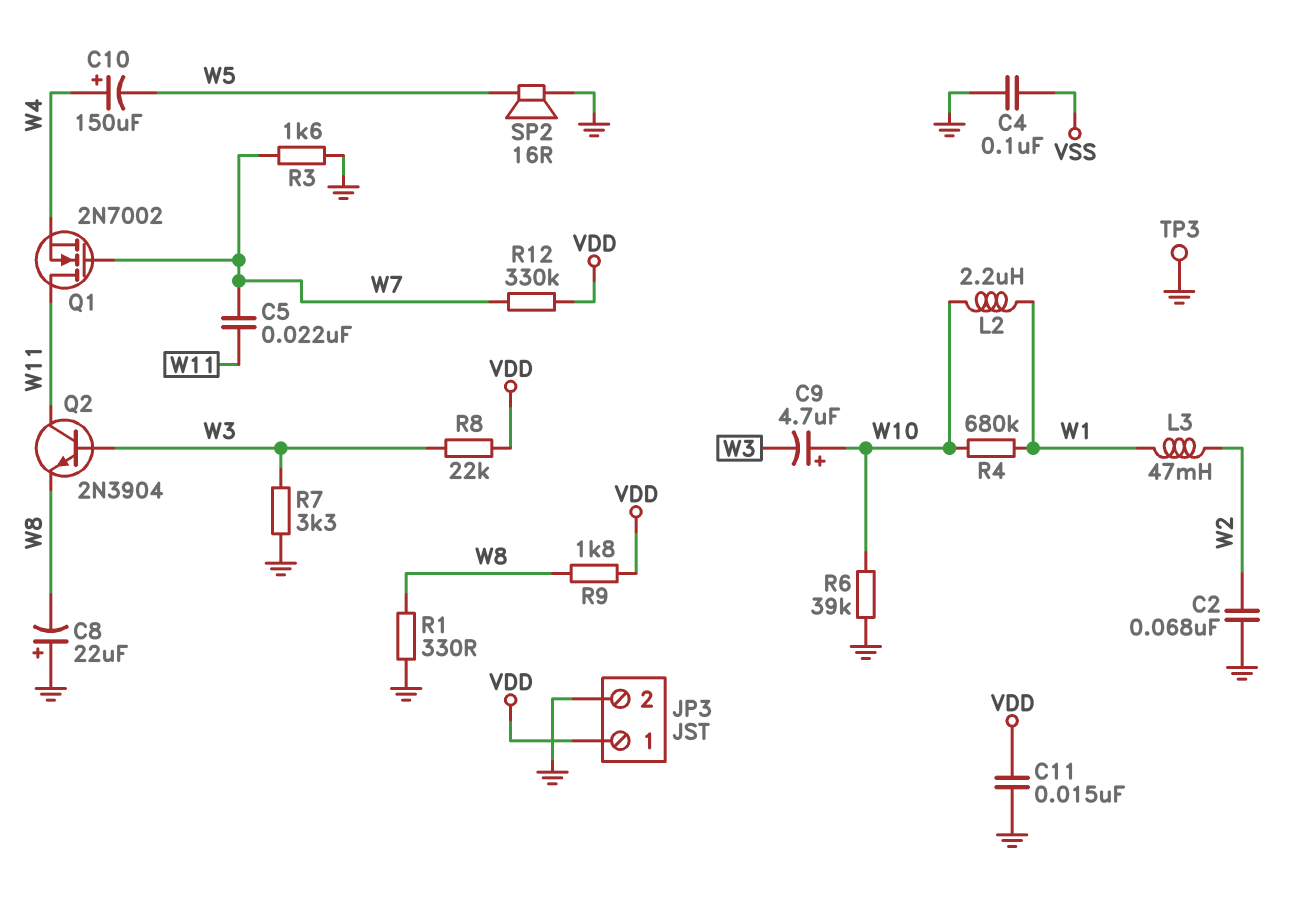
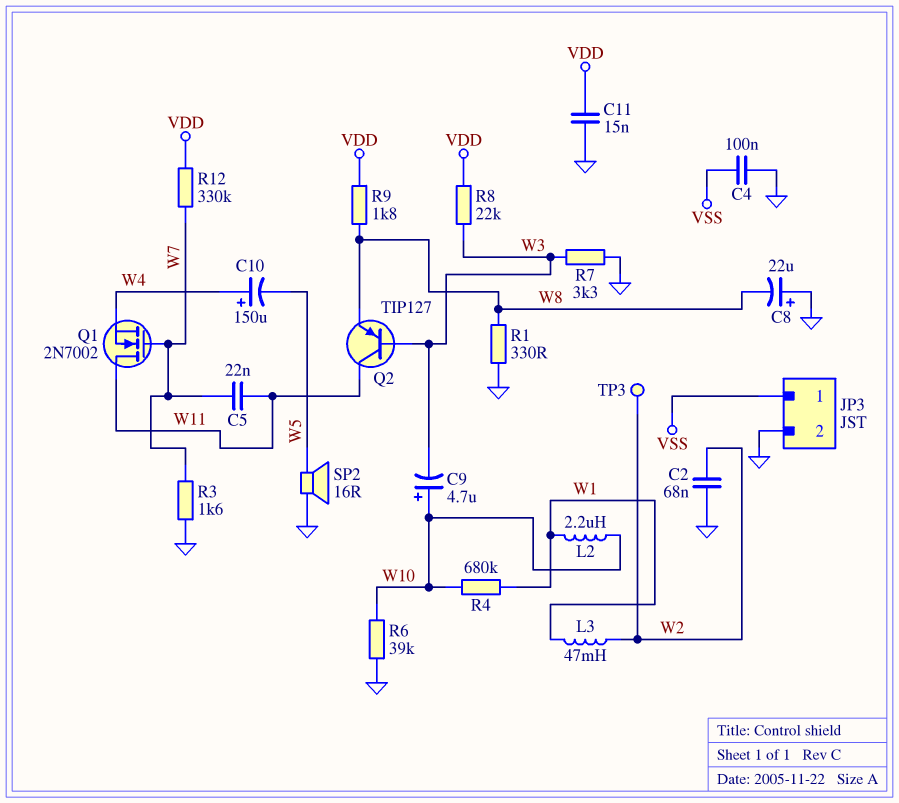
JP3 pin 1: VDD -> VSS
Q2: NPN 2N3904 (B W3, C W11, E W8) -> PNP TIP127 (B W3, C W11, E W8)
TP3: test point (GND) -> test point (W2)

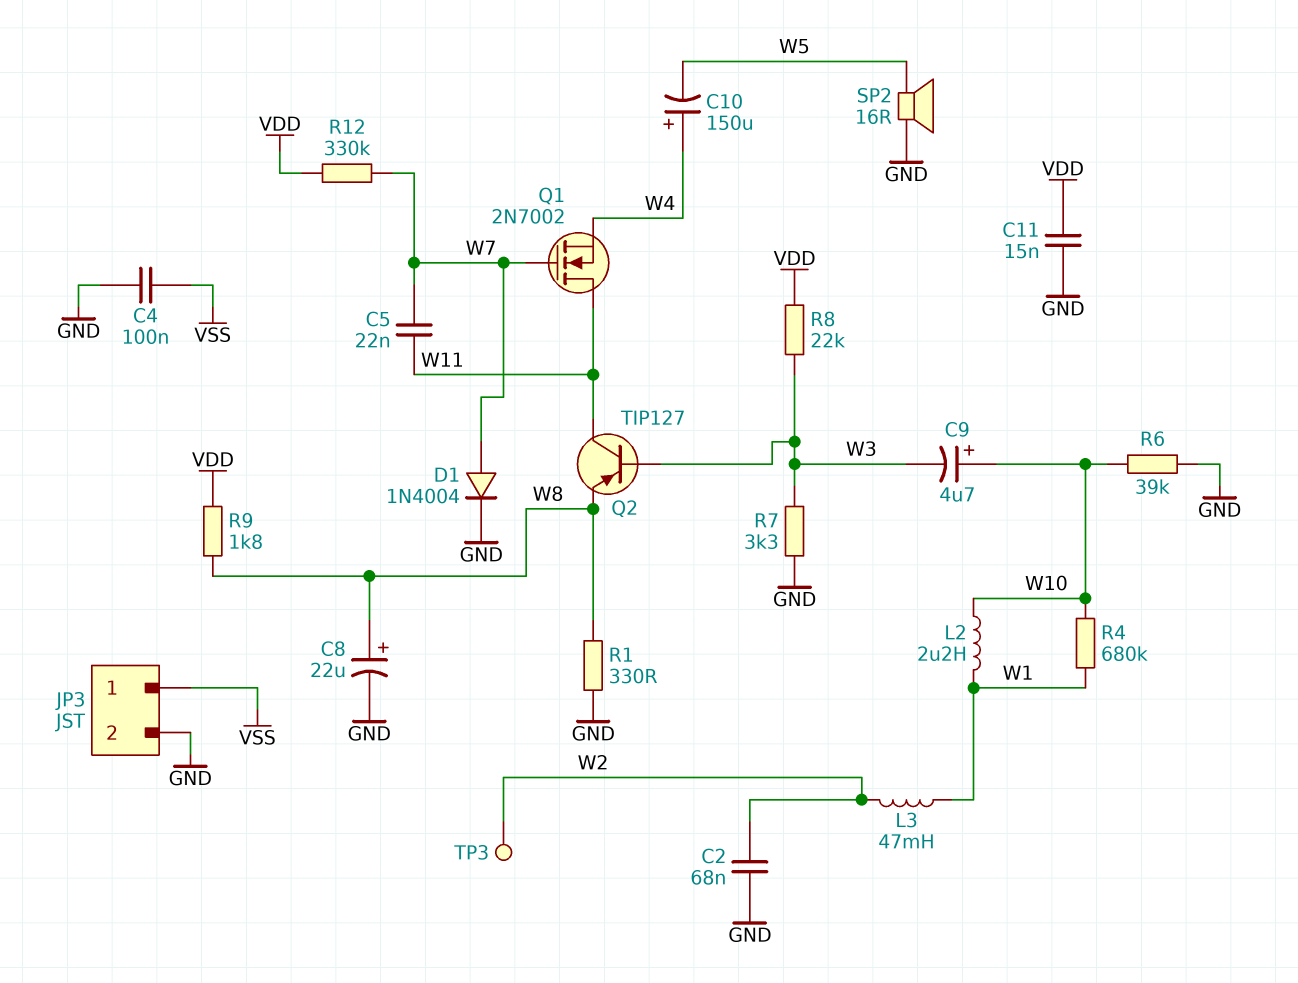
C8: 22uF (plus GND, minus W8) -> 22uF (plus W8, minus GND)
D1: none -> diode 1N4004 (A W7, K GND)
R3: 1.6k (GND, W7) -> none

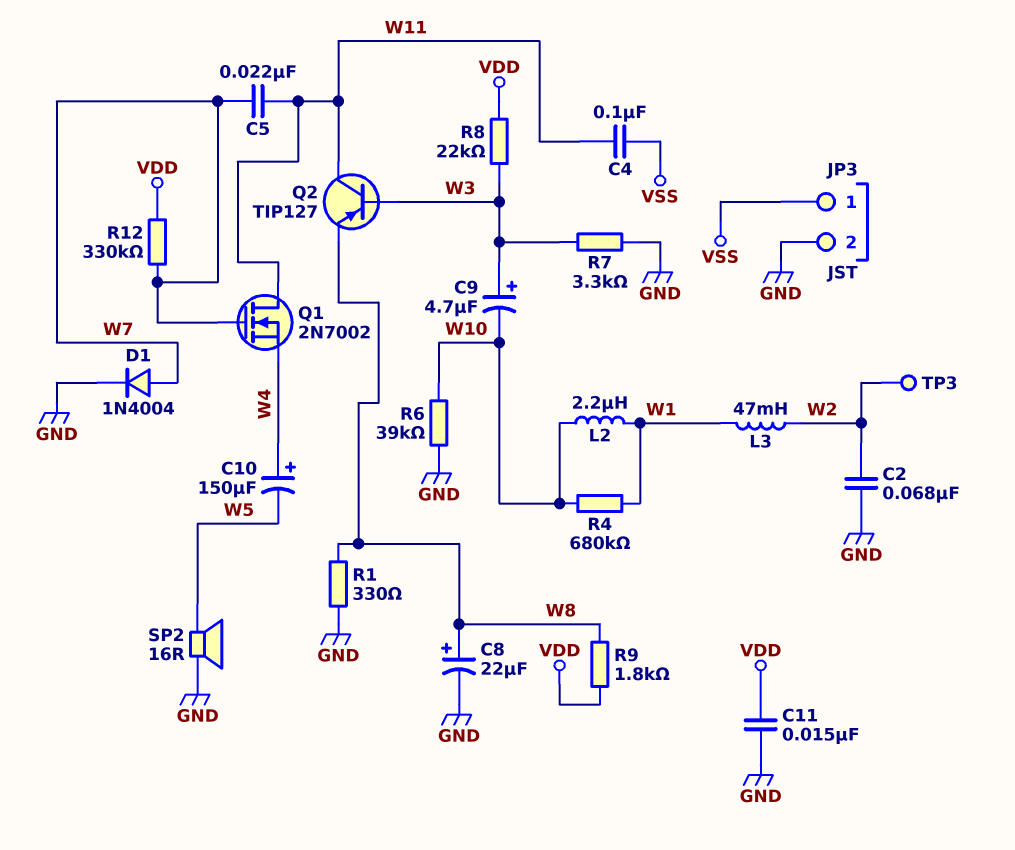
C4: 100nF (GND, VSS) -> 100nF (VSS, W11)
C9: 4.7uF (plus W10, minus W3) -> 4.7uF (plus W3, minus W10)

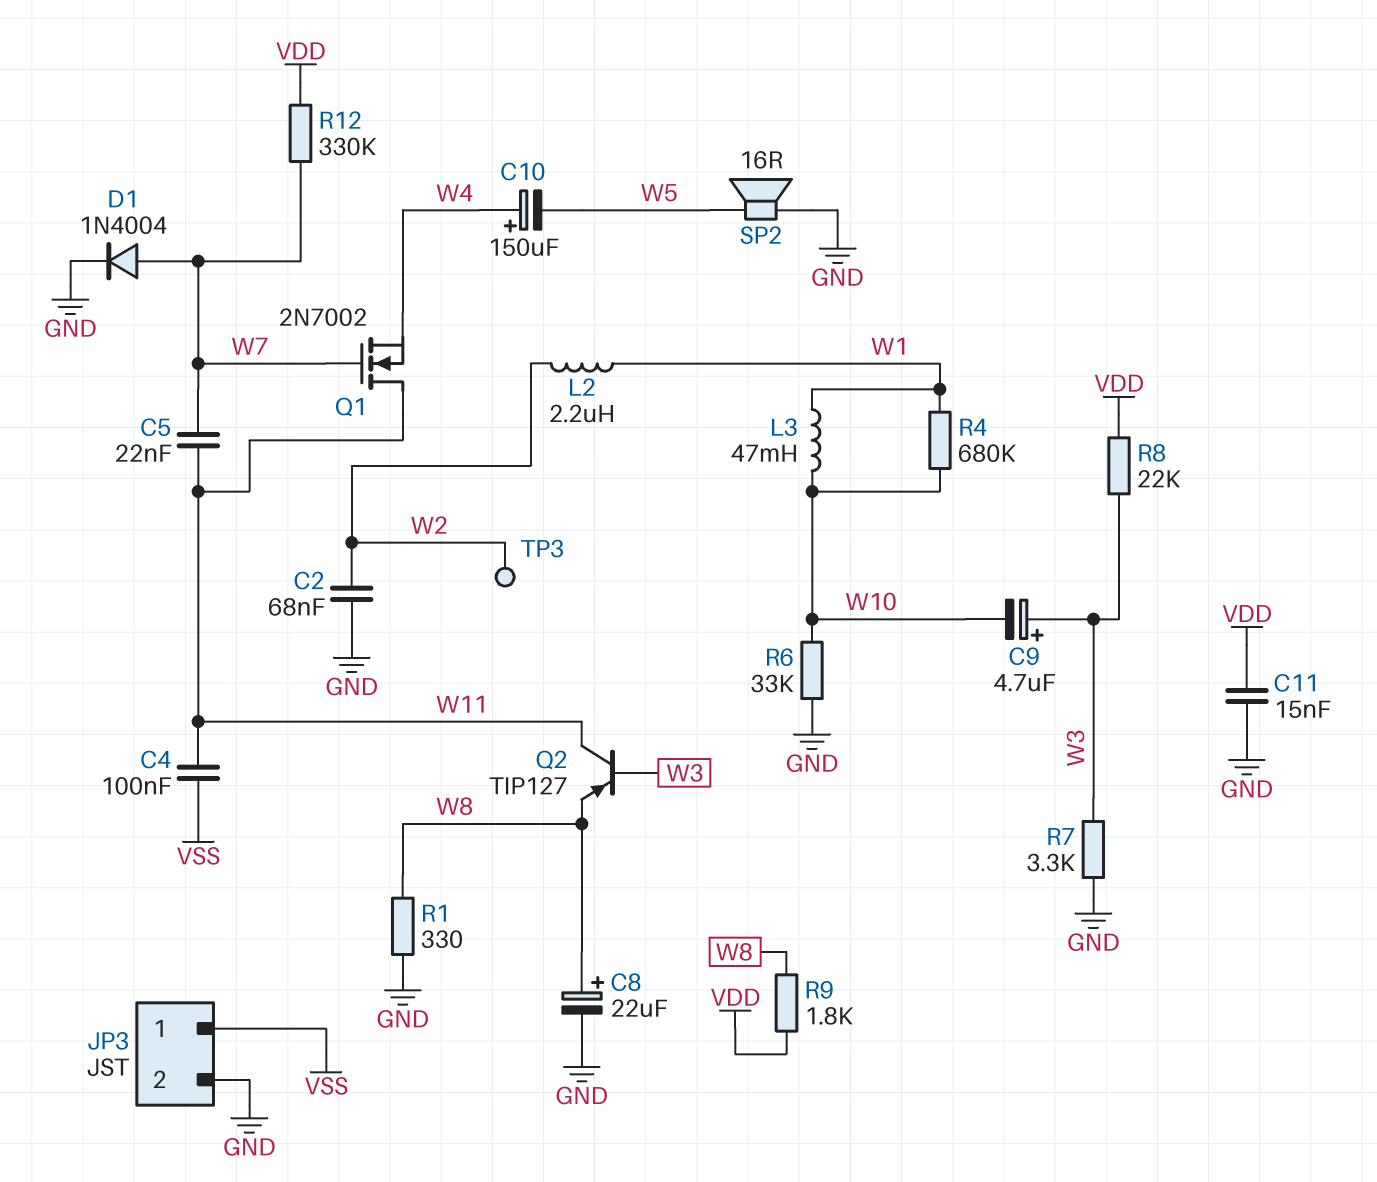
L2: 2.2uH (W1, W10) -> 2.2uH (W1, W2)
L3: 47mH (W1, W2) -> 47mH (W1, W10)
R6: 39k (GND, W10) -> 33k (GND, W10)

